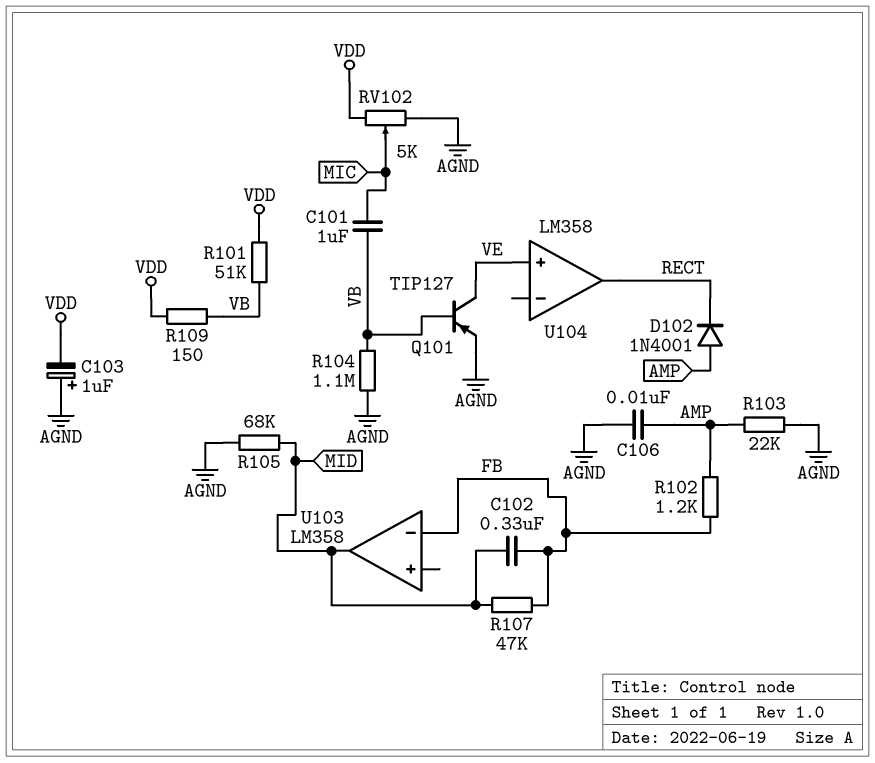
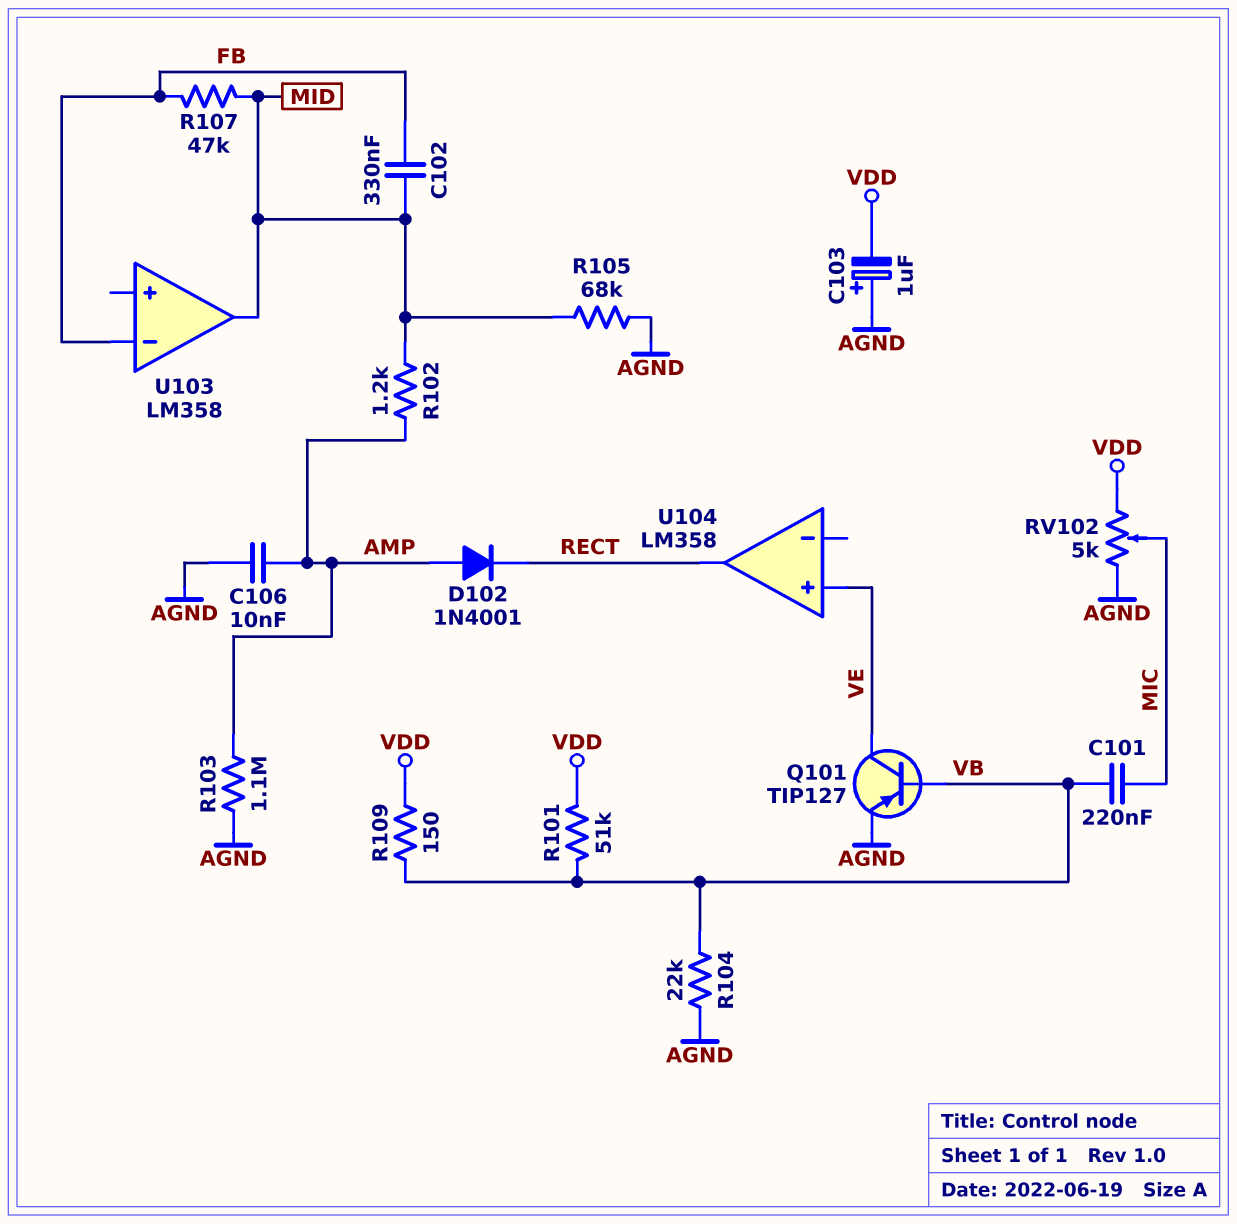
C101: 1uF (MIC, VB) -> 220nF (MIC, VB)
R102: 1.2k (AMP, FB) -> 1.2k (AMP, MID)
R103: 22k (AGND, AMP) -> 1.1M (AGND, AMP)
R104: 1.1M (AGND, VB) -> 22k (AGND, VB)

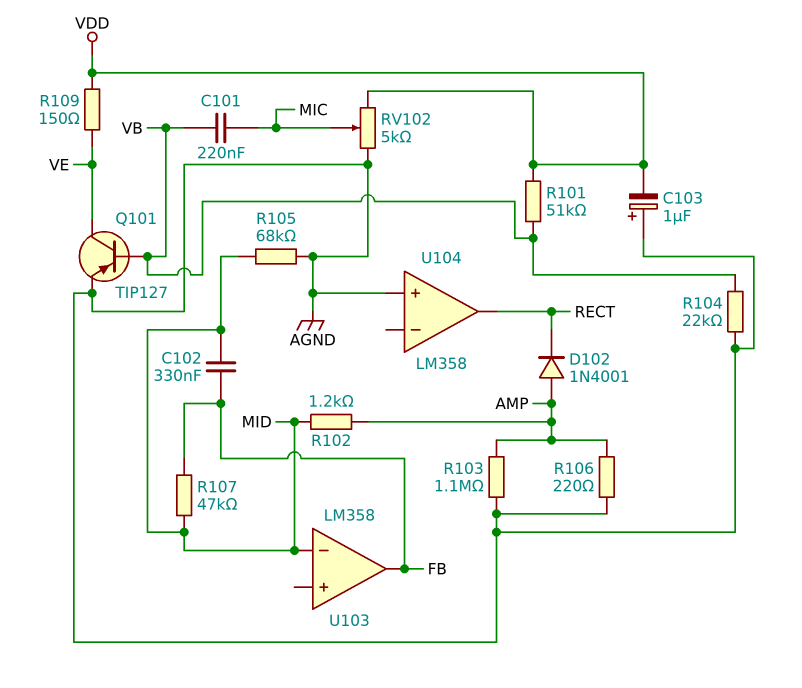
C106: 10nF (AGND, AMP) -> none
R106: none -> 220 (AGND, AMP)
R109: 150 (VB, VDD) -> 150 (VDD, VE)
U103 pin in-: FB -> MID
U103 pin out: MID -> FB
U104 pin in+: VE -> AGND

